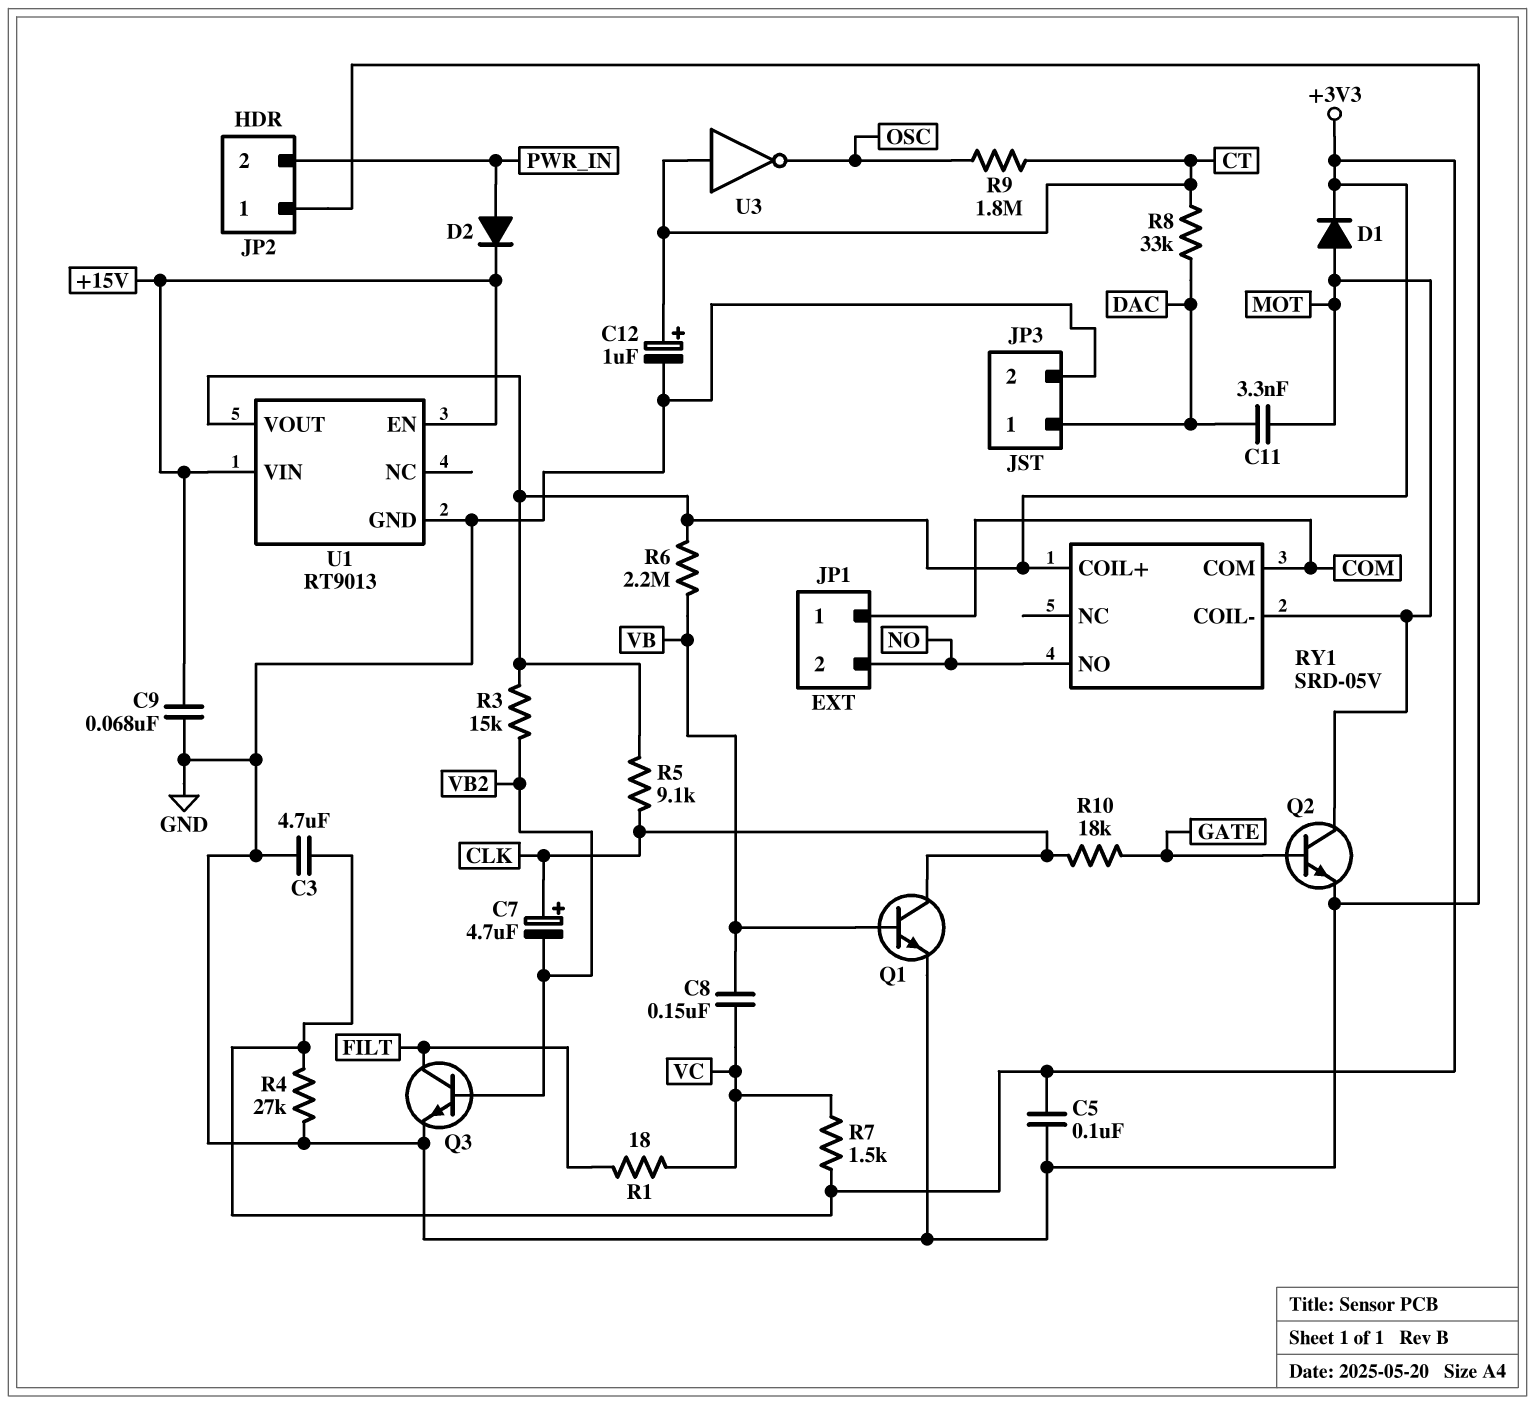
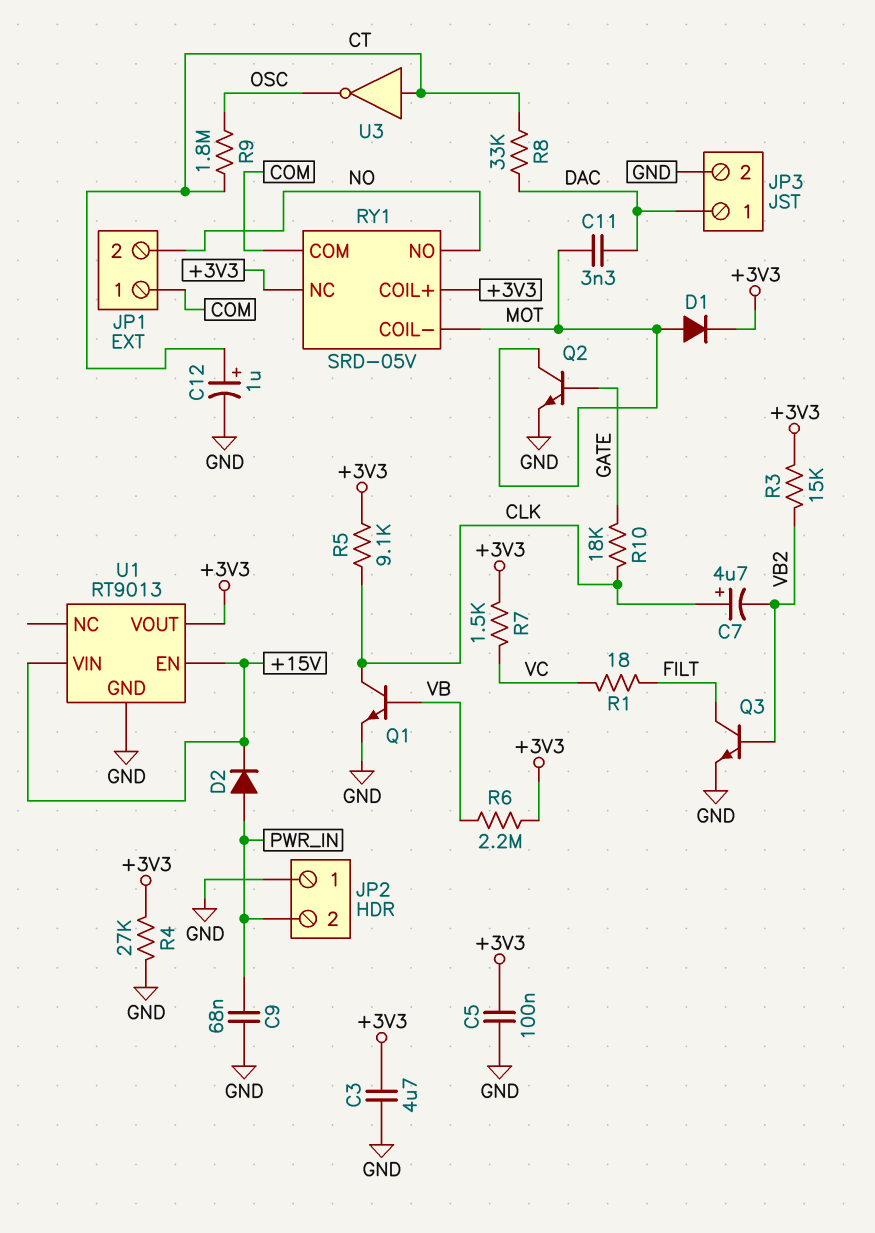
C8: 150nF (VB, VC) -> none
C9: 68nF (+15V, GND) -> 68nF (GND, PWR_IN)
RY1 pin NC: none -> +3V3

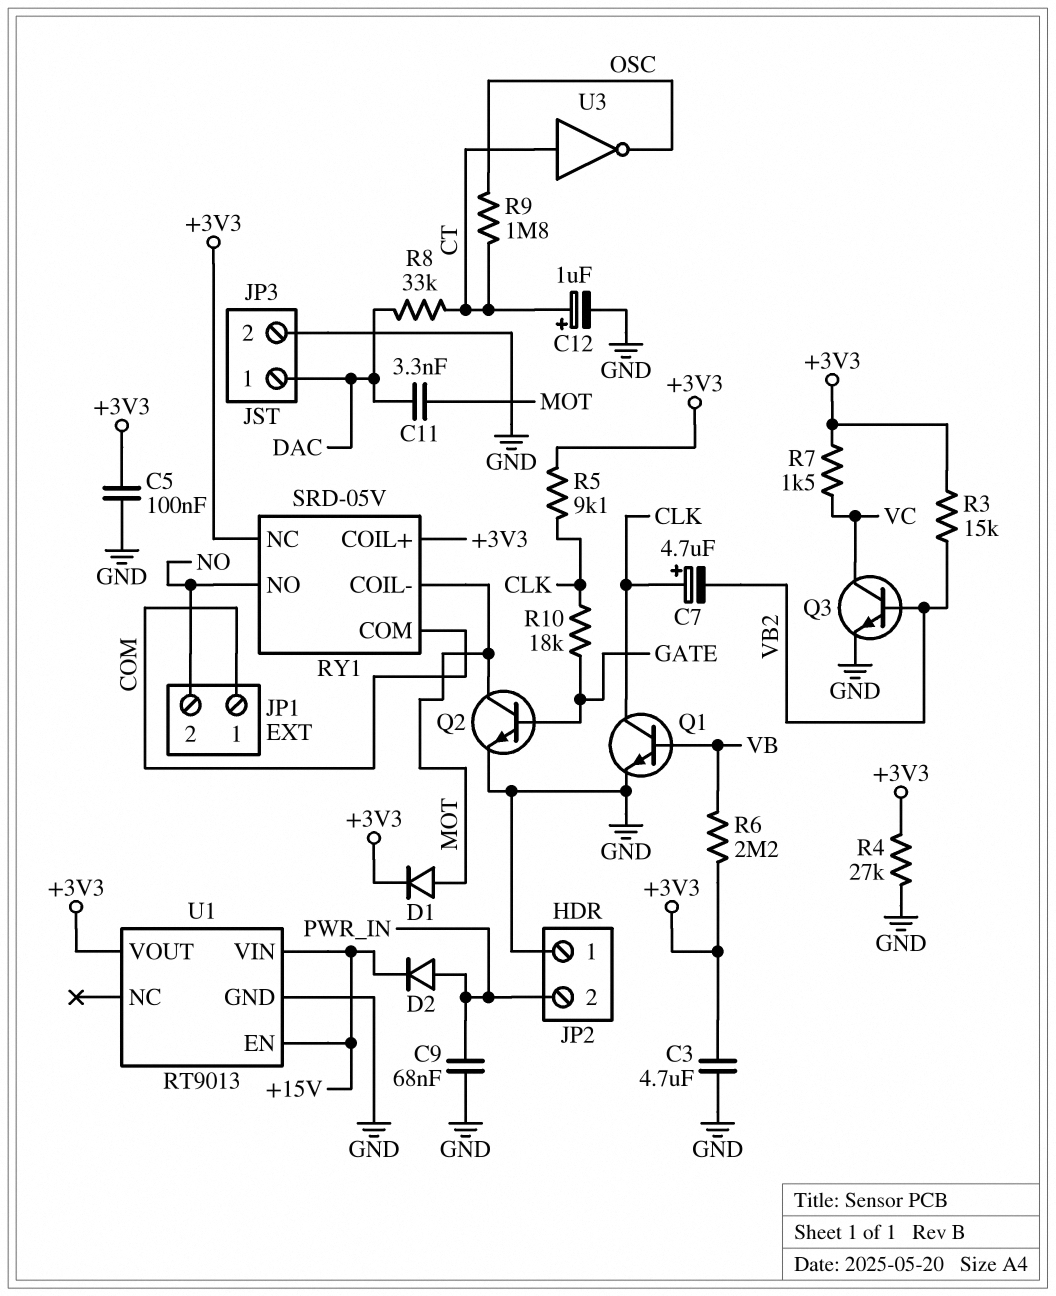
Q3: NPN (B VB2, C FILT, E GND) -> NPN (B VB2, C VC, E GND)
R1: 18 (FILT, VC) -> none

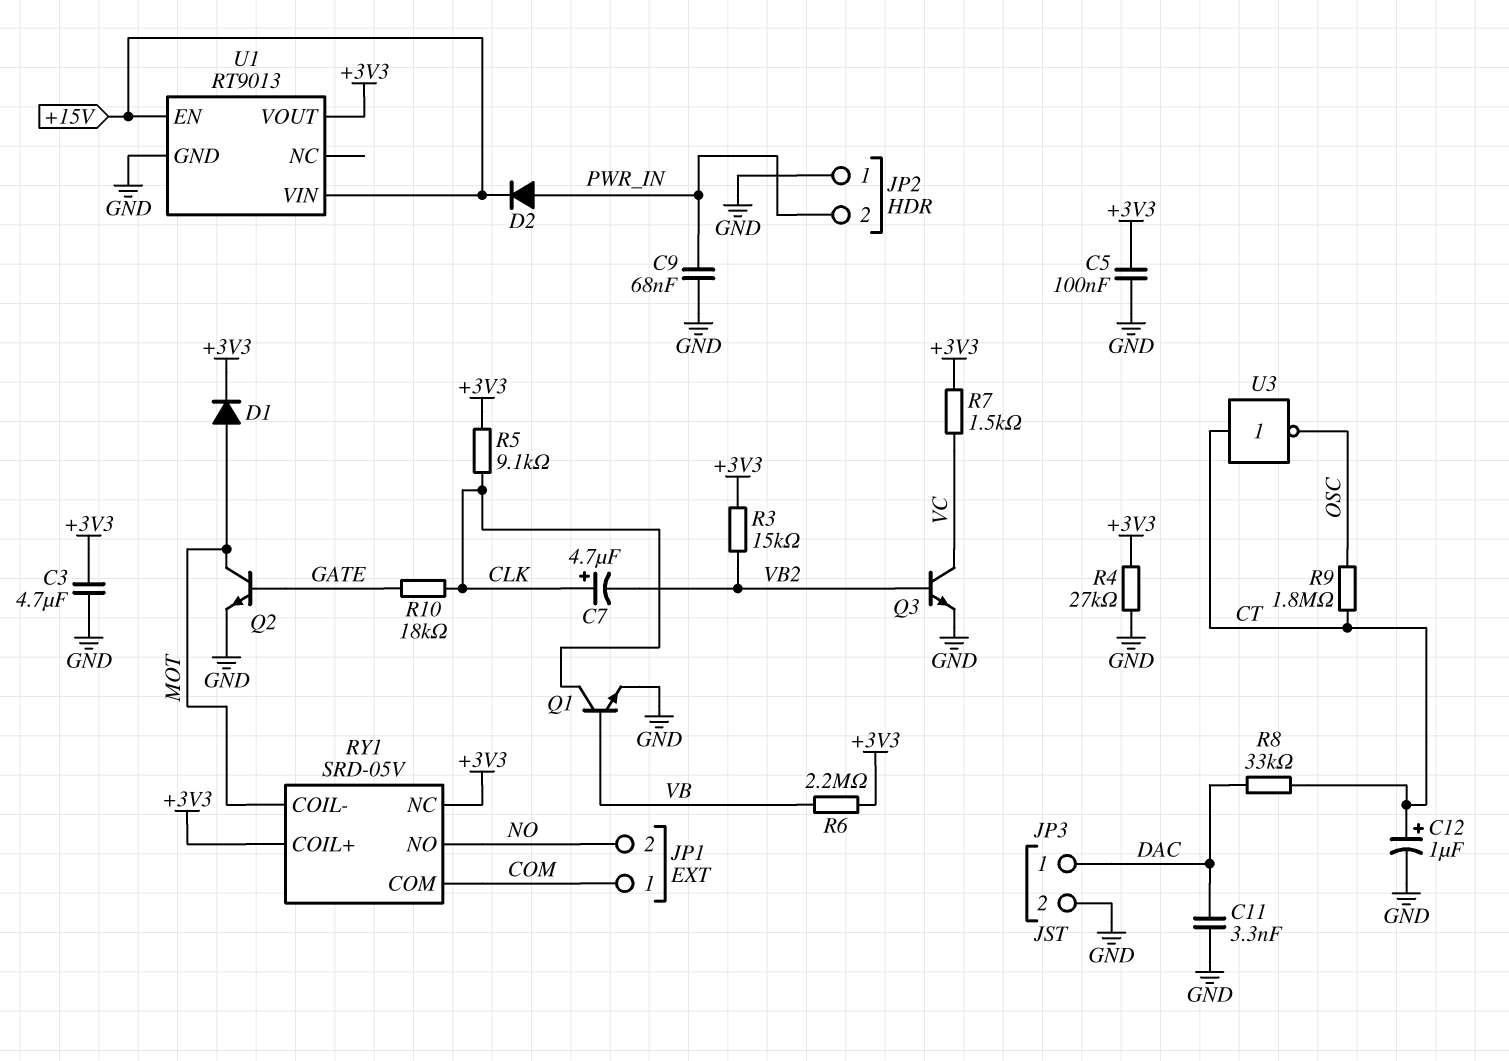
C11: 3.3nF (DAC, MOT) -> 3.3nF (DAC, GND)

